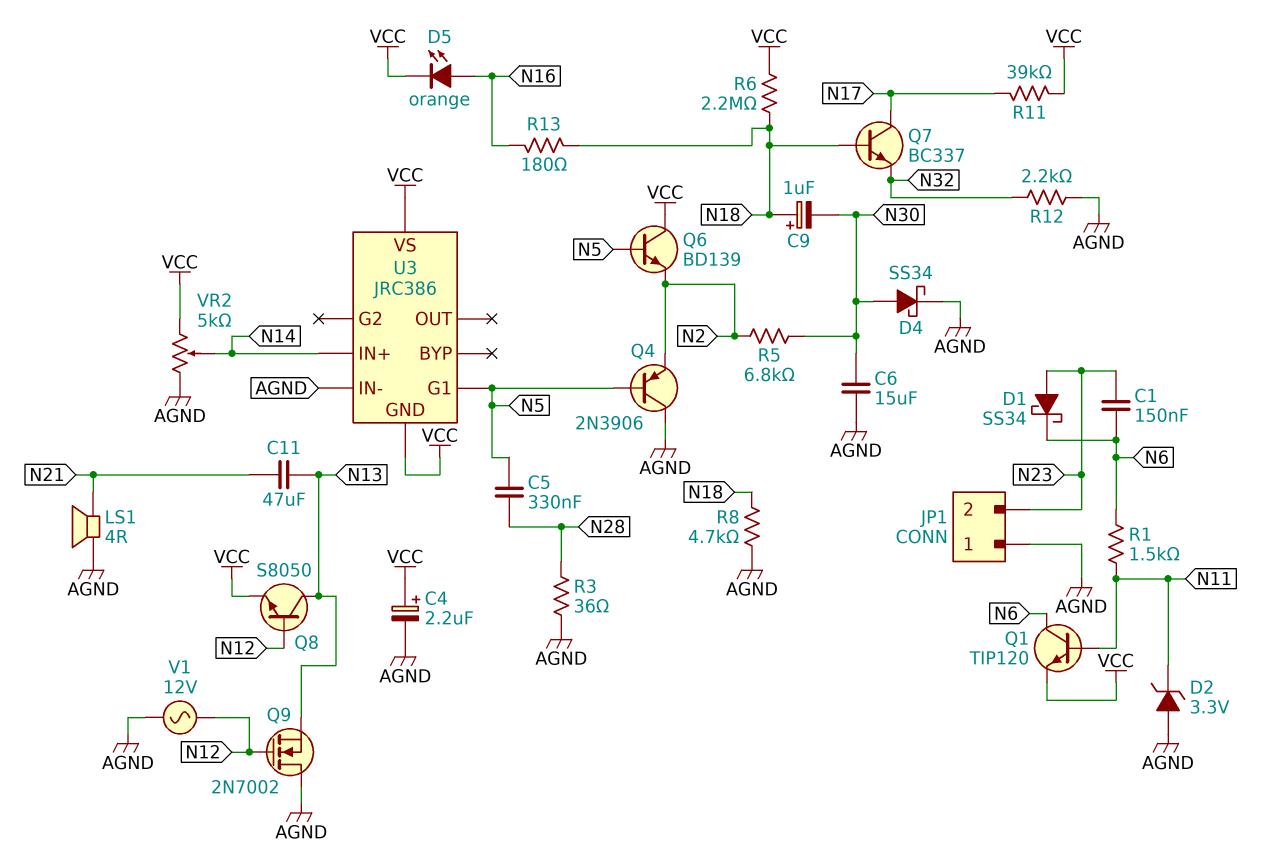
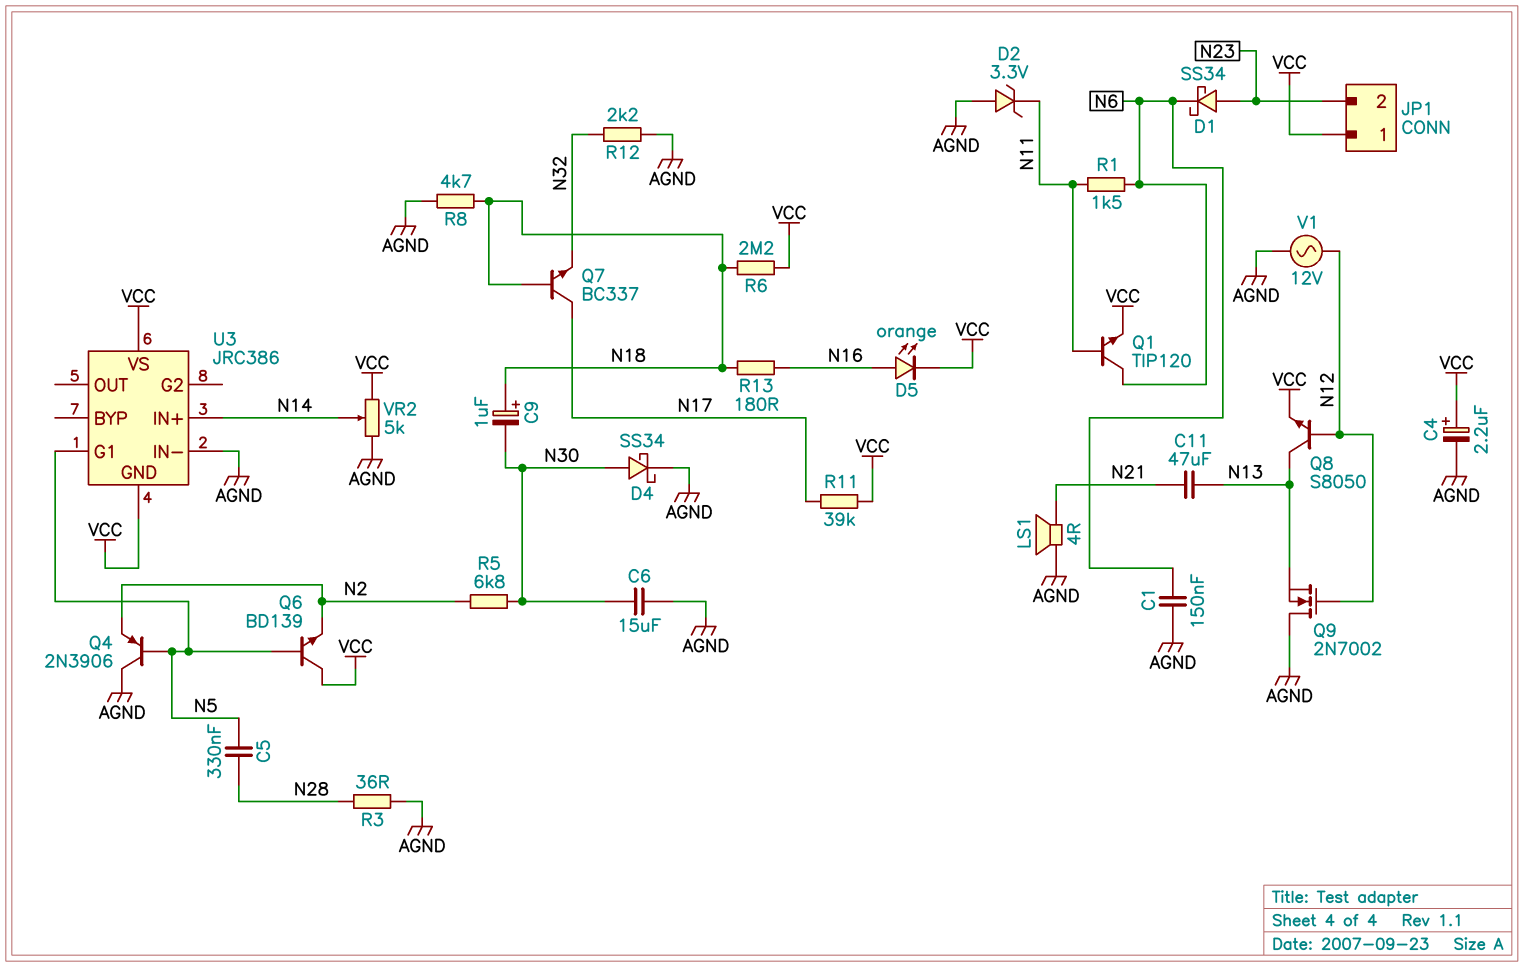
C1: 150nF (N6, N23) -> 150nF (AGND, N6)
JP1 pin 1: AGND -> VCC

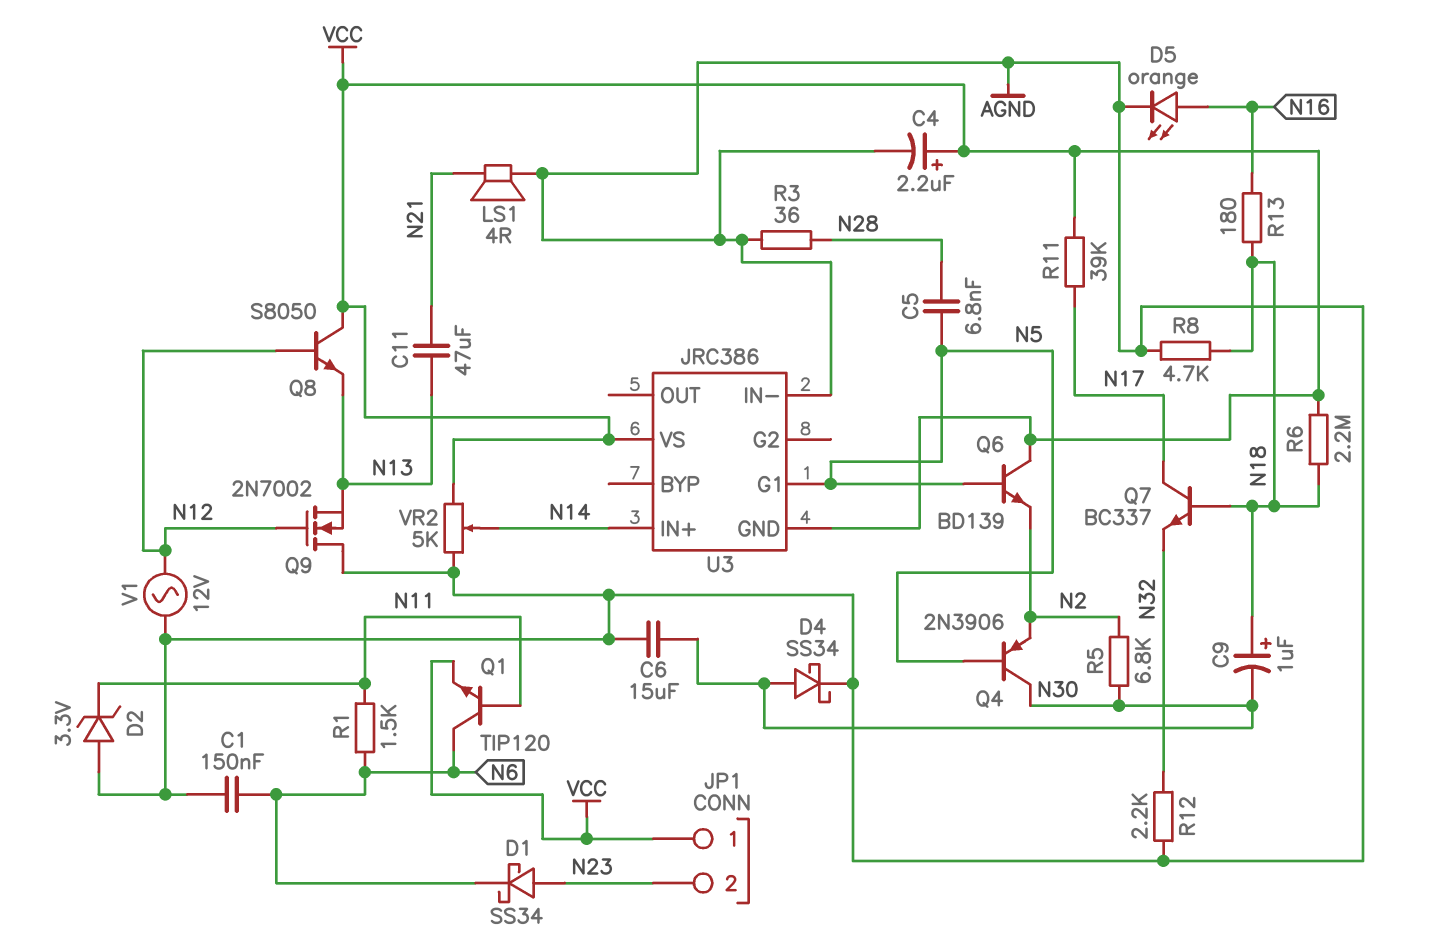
C5: 330nF (N5, N28) -> 6.8nF (N5, N28)
D5: LED orange (A N16, K VCC) -> LED orange (A N16, K AGND)
Q4: PNP 2N3906 (B N5, C AGND, E N2) -> PNP 2N3906 (B N5, C N30, E N2)
Q8: NPN S8050 (B N12, C N13, E VCC) -> NPN S8050 (B N12, C VCC, E N13)

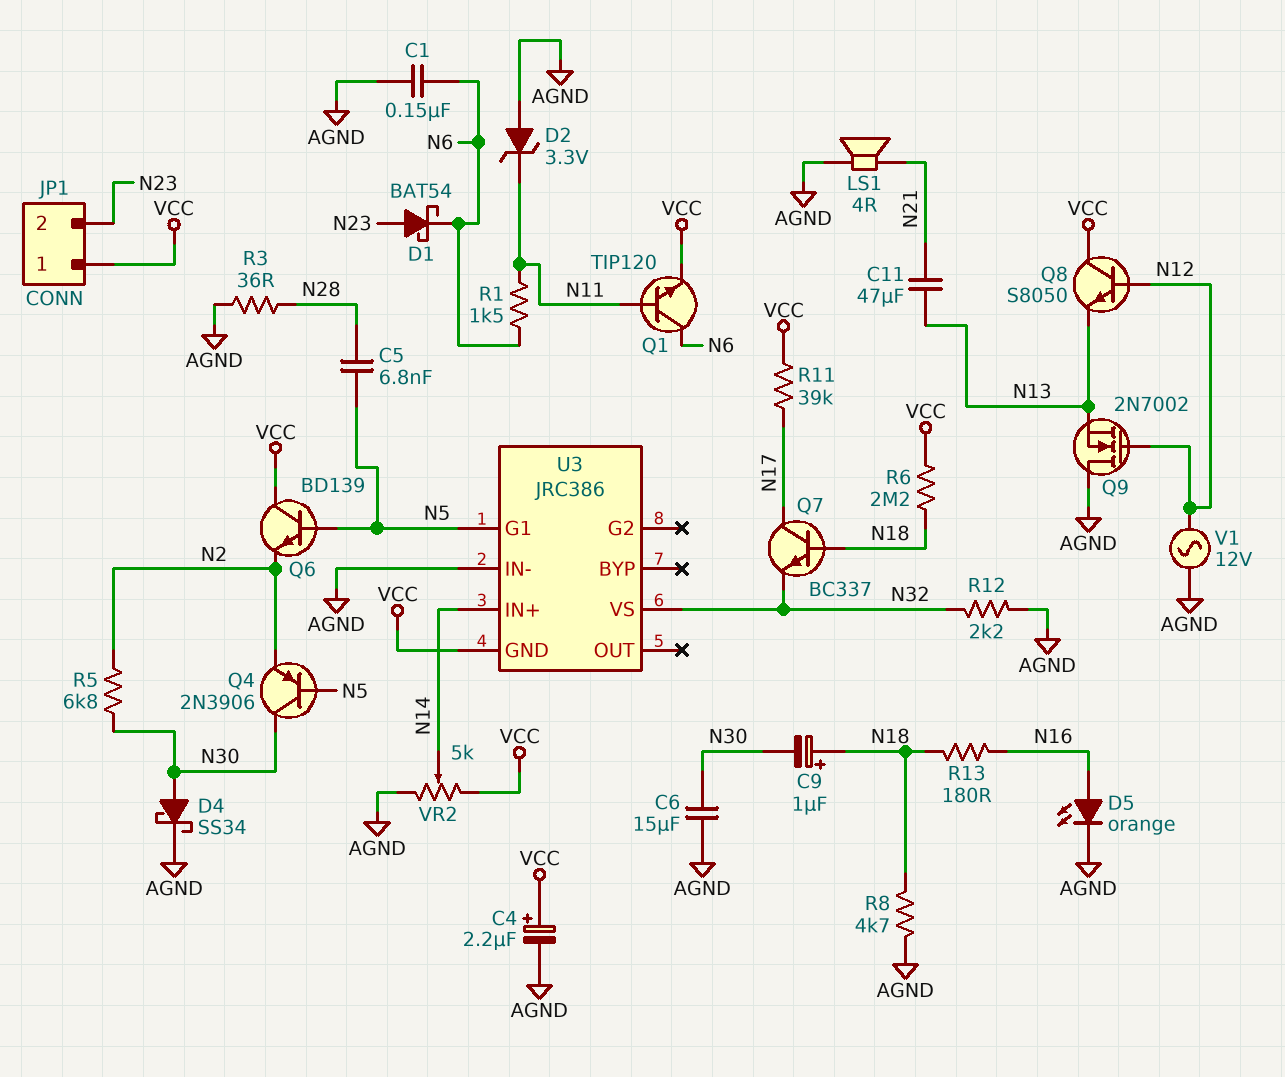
D1: schottky SS34 (A N23, K N6) -> schottky BAT54 (A N23, K N6)
U3 pin VS: VCC -> N32

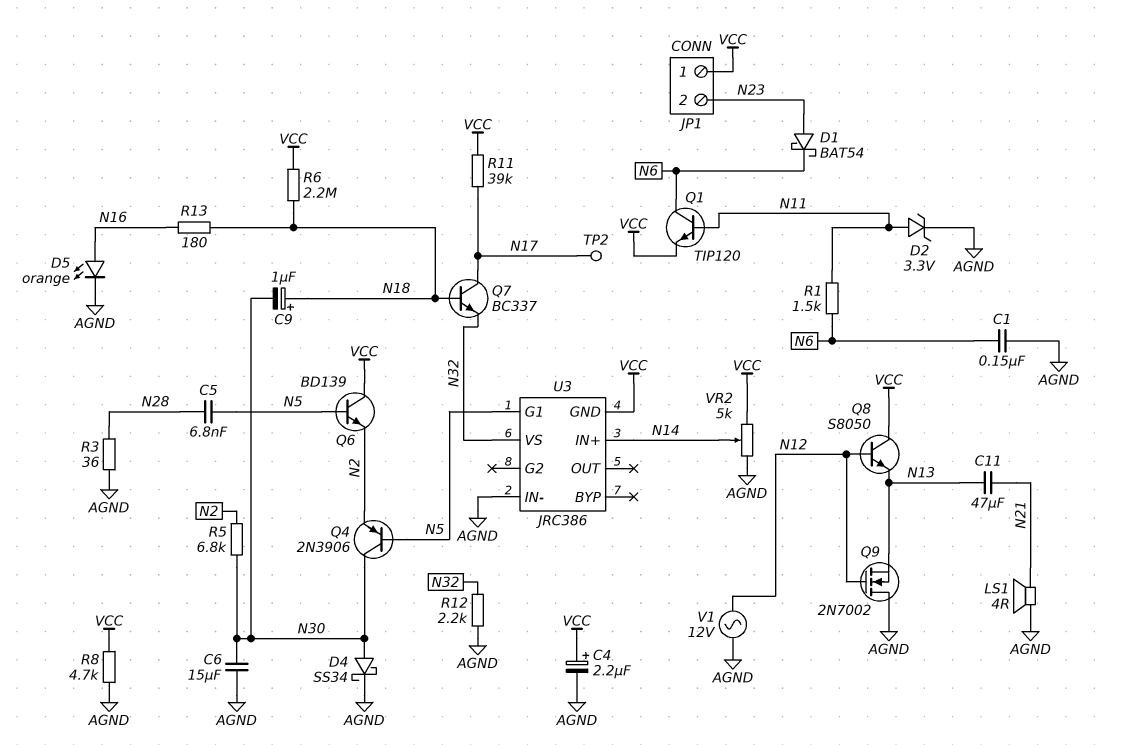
D2: zener 3.3V (A AGND, K N11) -> zener 3.3V (A N11, K AGND)
R8: 4.7k (AGND, N18) -> 4.7k (AGND, VCC)
TP2: none -> test point (N17)

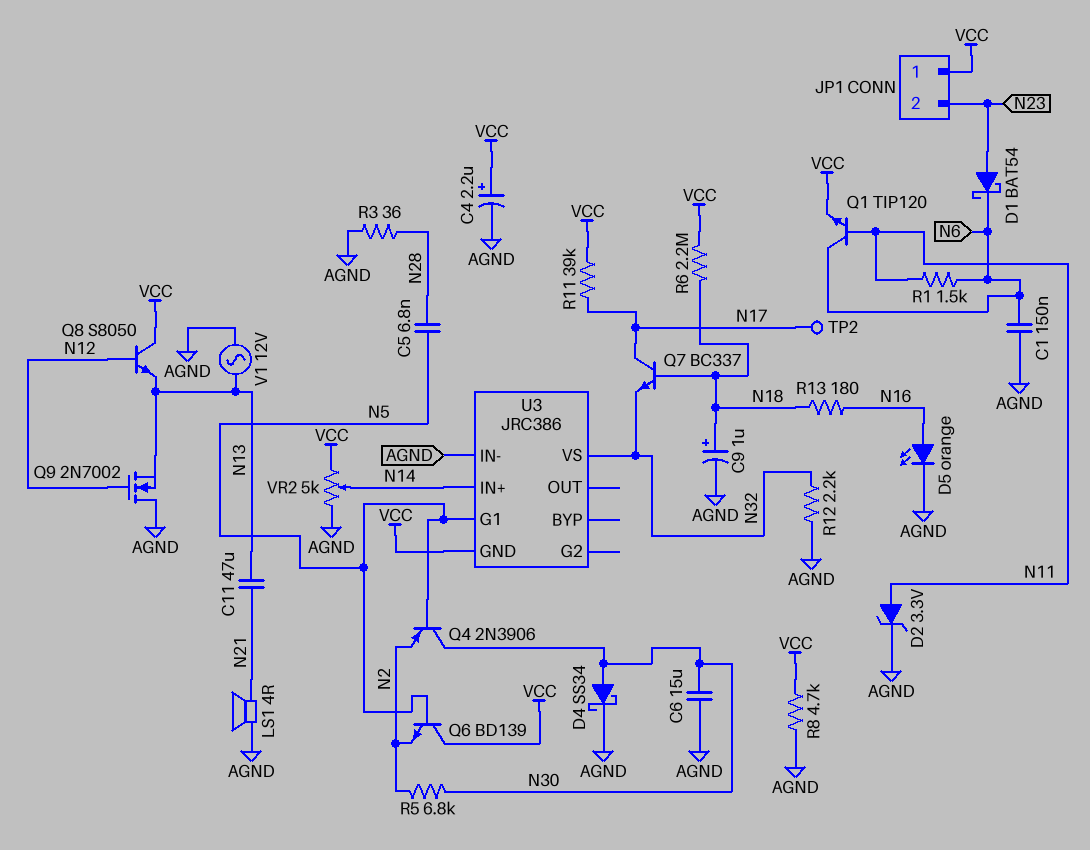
C9: 1uF (plus N18, minus N30) -> 1uF (plus N18, minus AGND)
V1: AC 12V (AGND, N12) -> AC 12V (AGND, N13)

